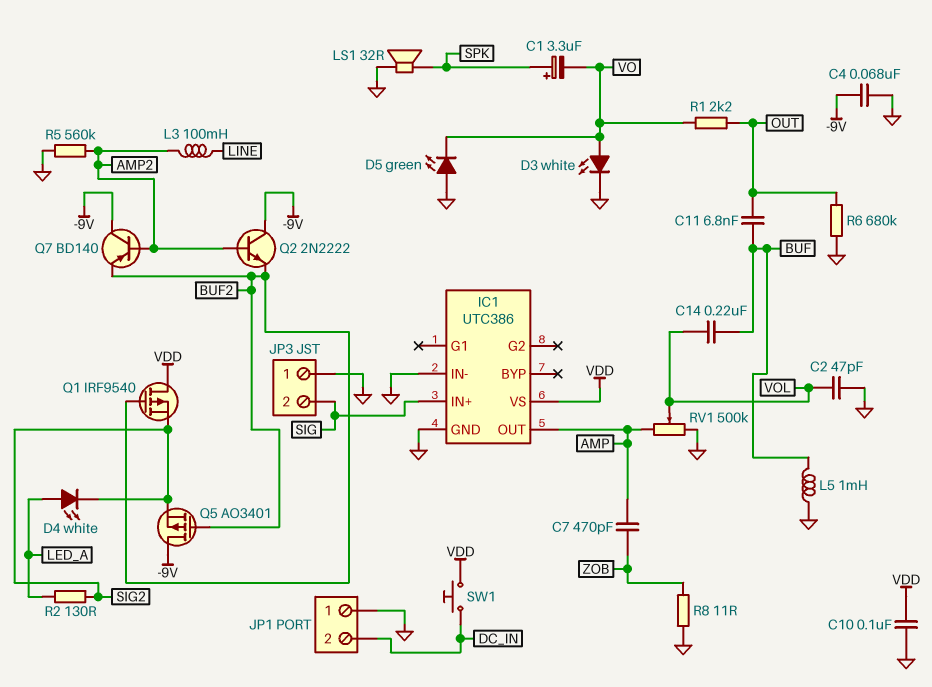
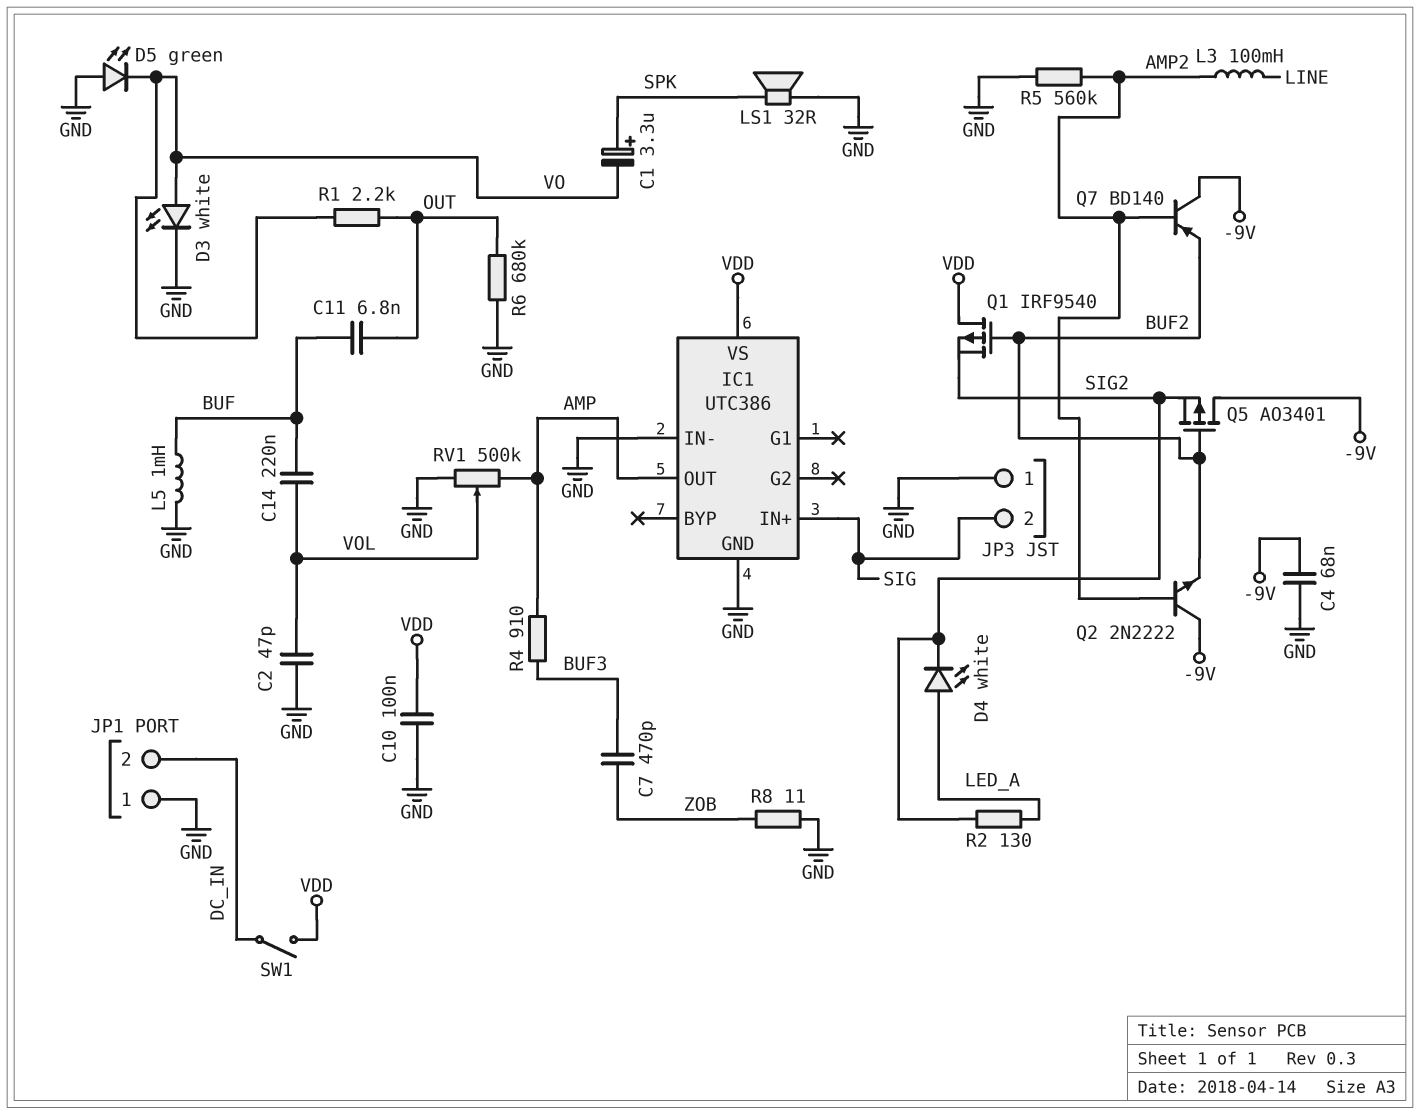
C7: 470pF (AMP, ZOB) -> 470pF (BUF3, ZOB)
R4: none -> 910 (AMP, BUF3)
SW1: button (DC_IN, VDD) -> switch (DC_IN, VDD)

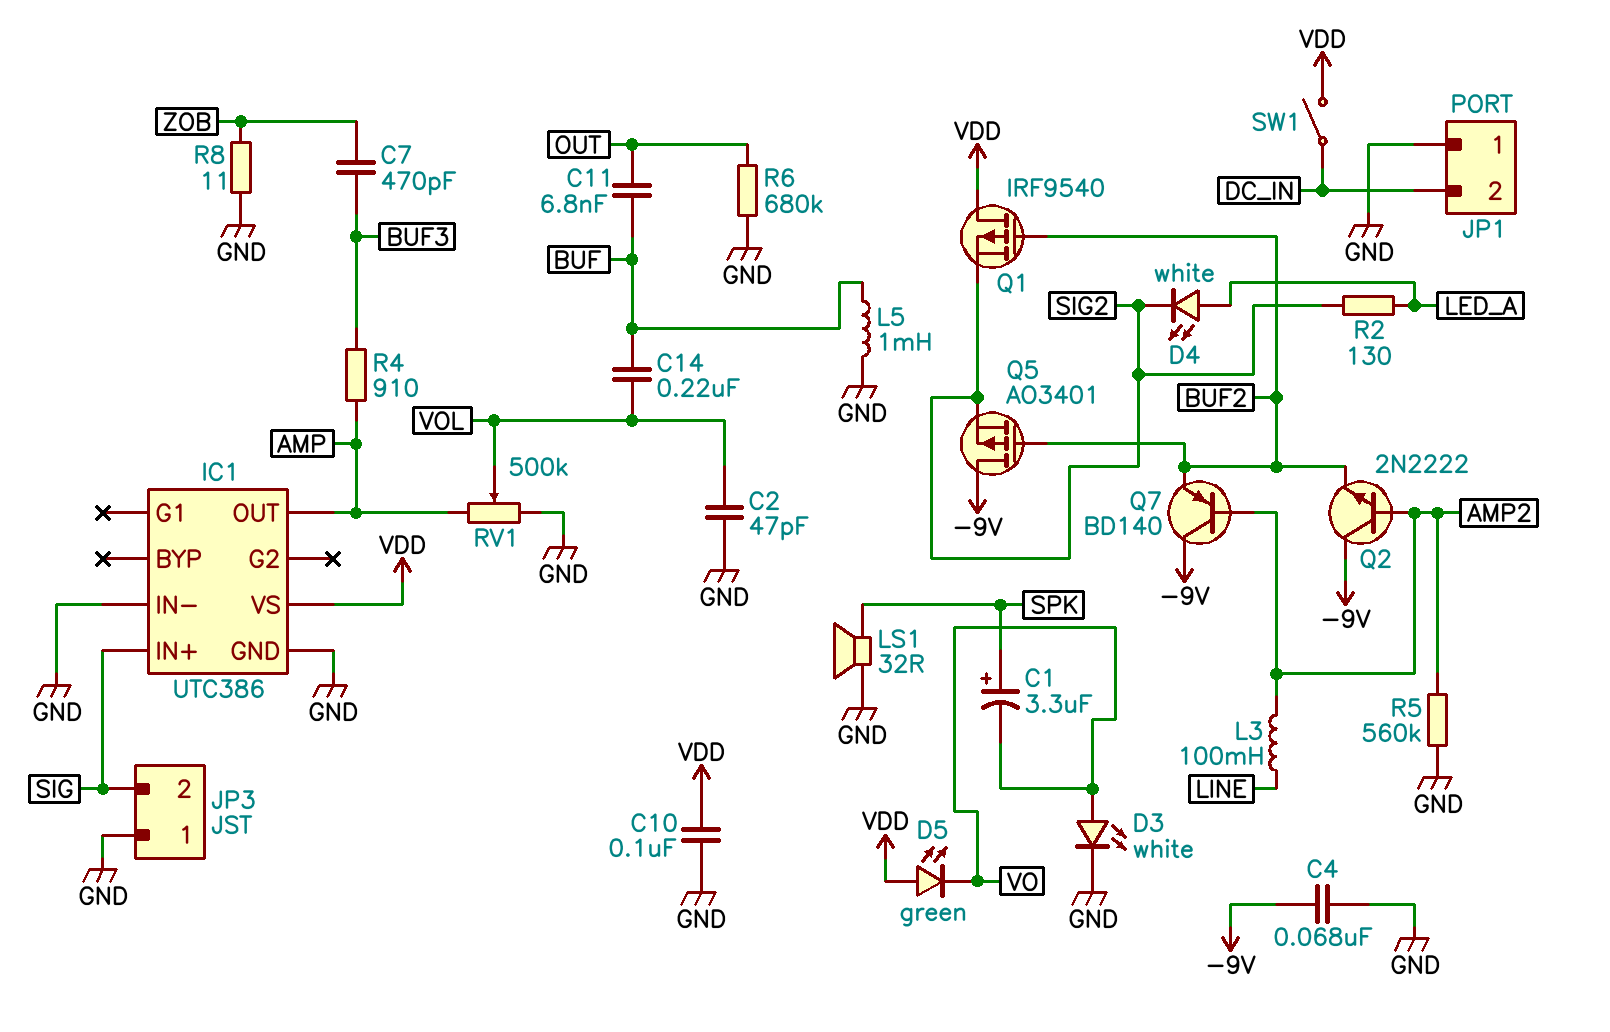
D5: LED green (A GND, K VO) -> LED green (A VDD, K VO)
R1: 2.2k (OUT, VO) -> none

